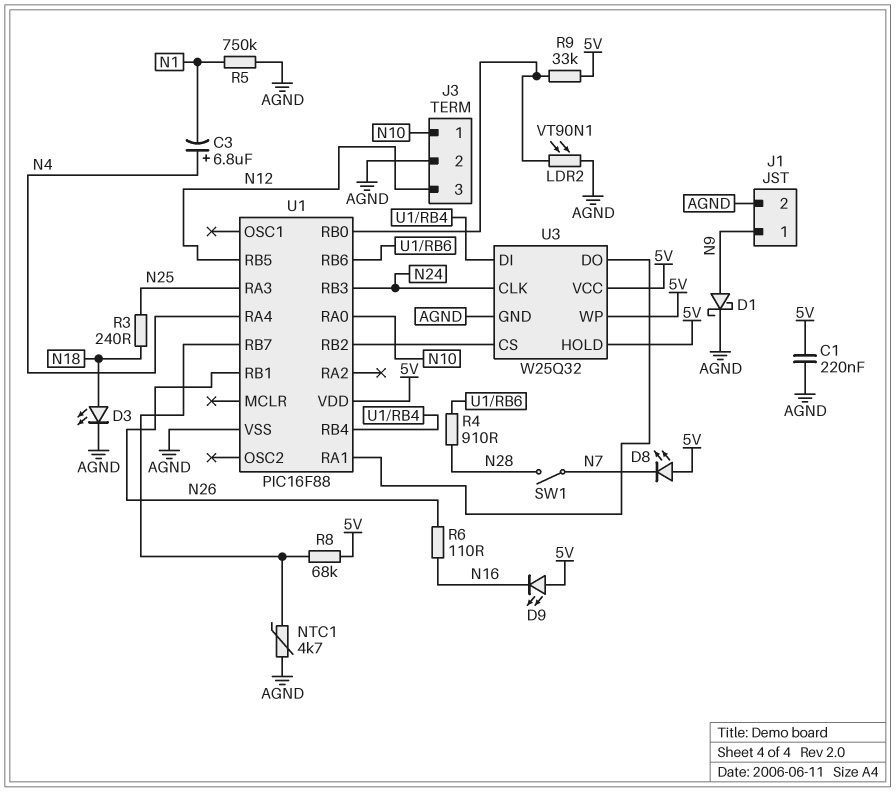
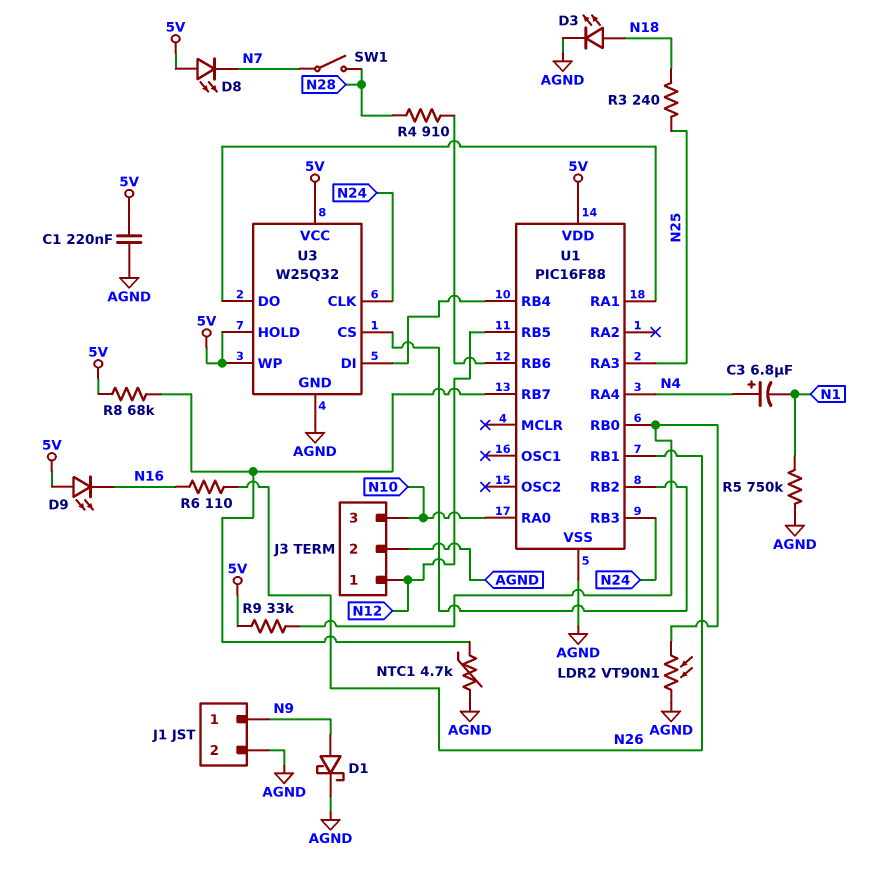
J3 pin 1: N10 -> N12
J3 pin 3: N12 -> N10

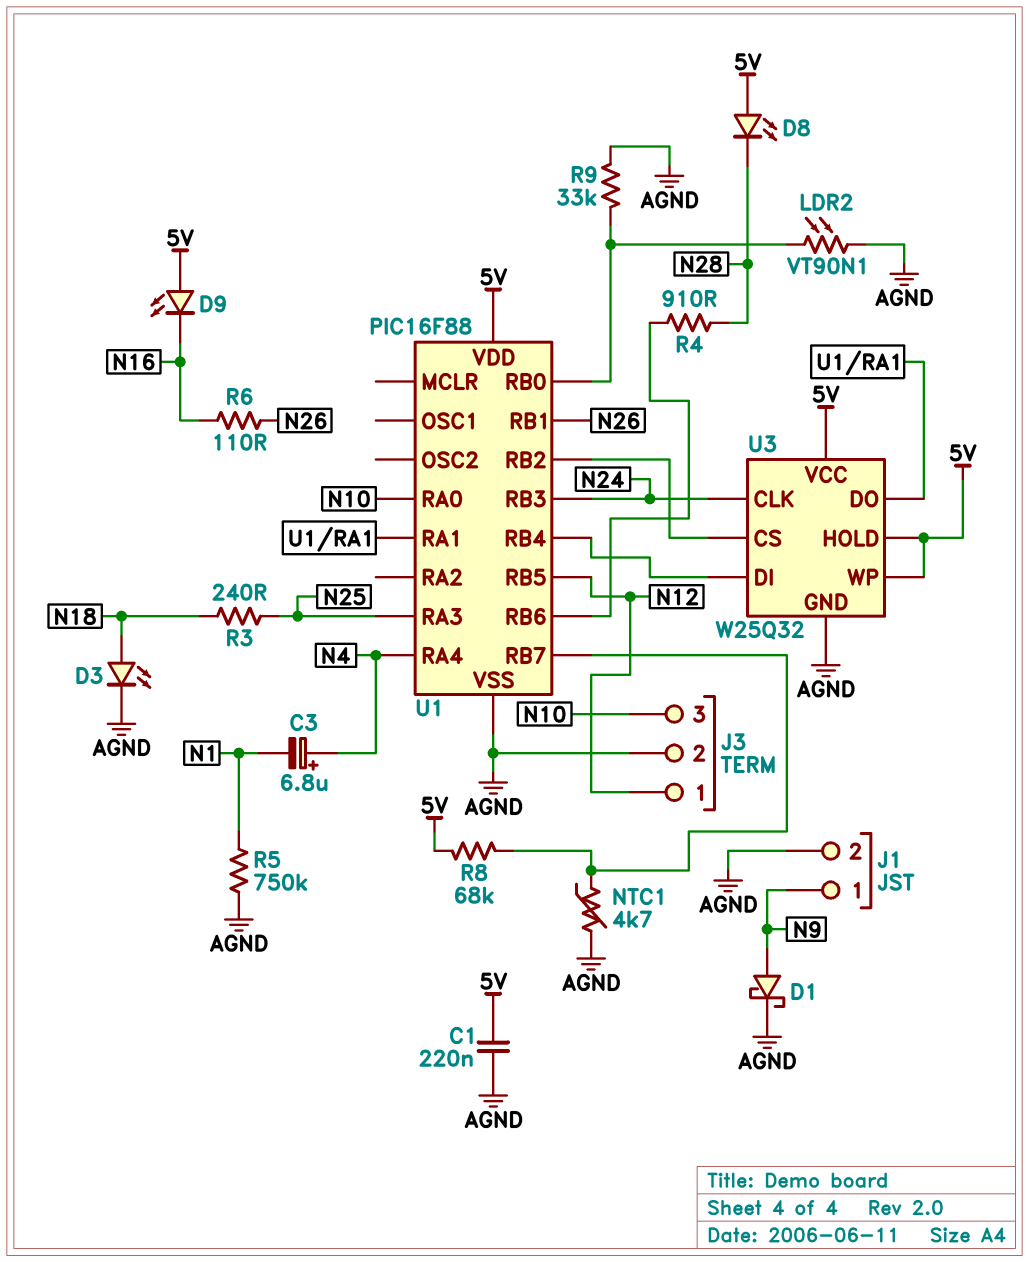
D8: LED (A 5V, K N7) -> LED (A 5V, K N28)
R9: 33k (5V, U1/RB0) -> 33k (AGND, U1/RB0)
SW1: switch (N7, N28) -> none

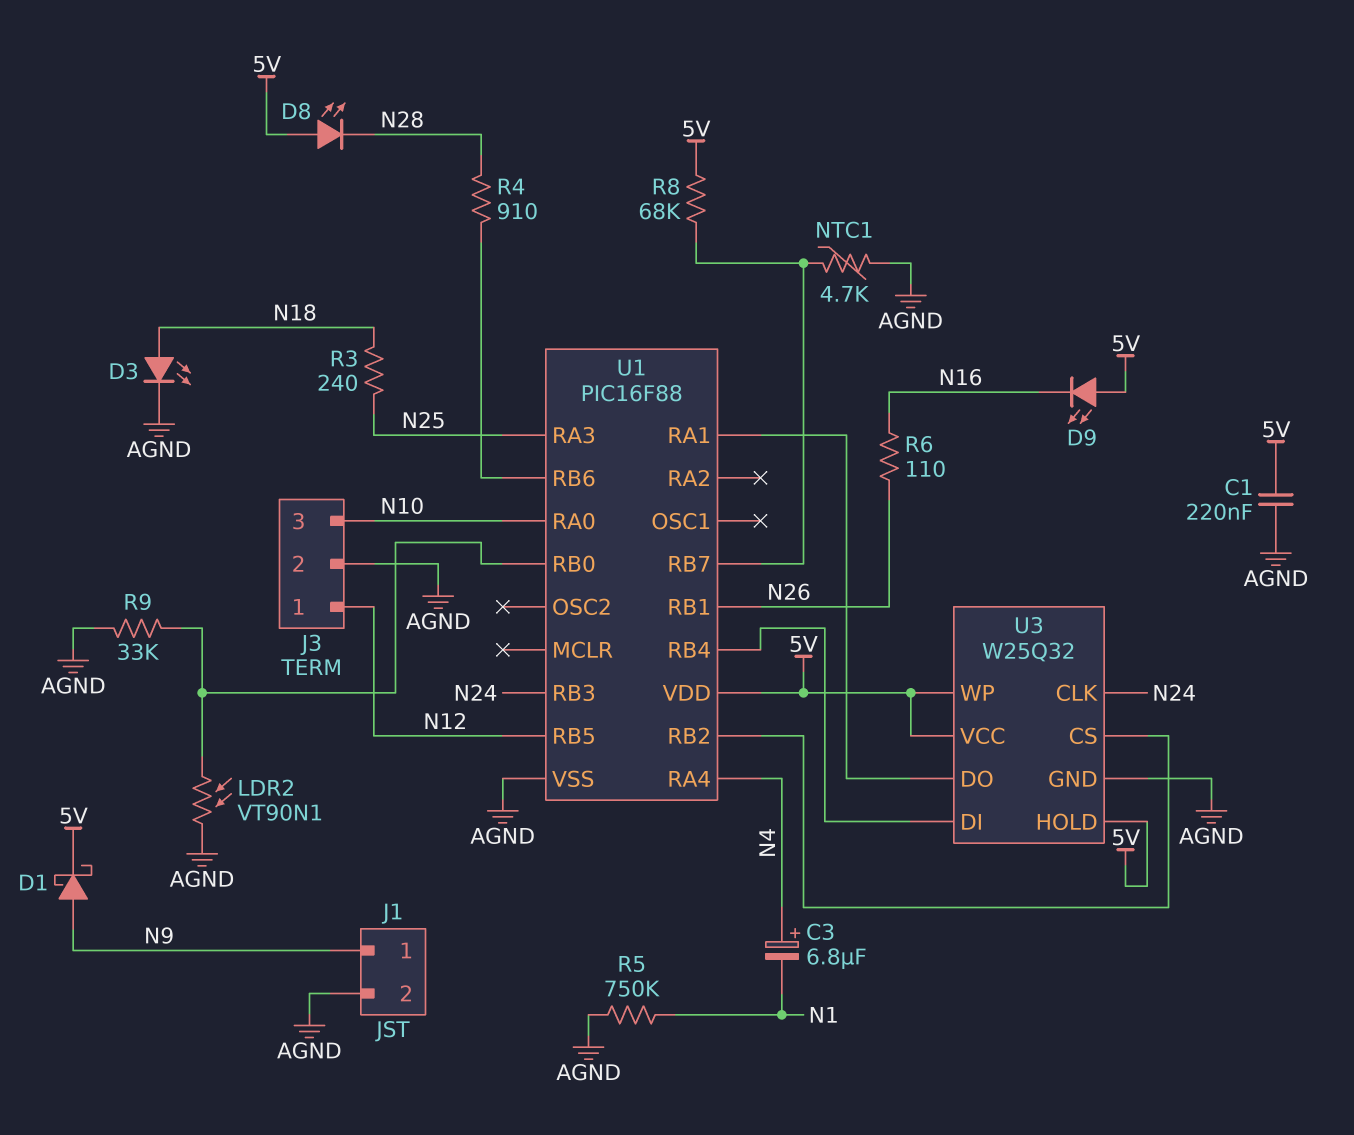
D1: schottky (A N9, K AGND) -> schottky (A N9, K 5V)

